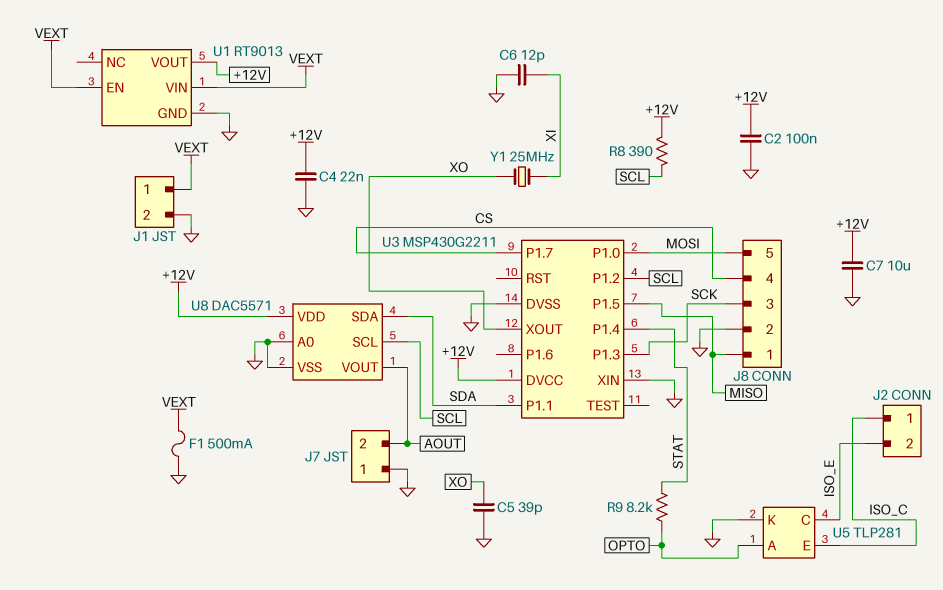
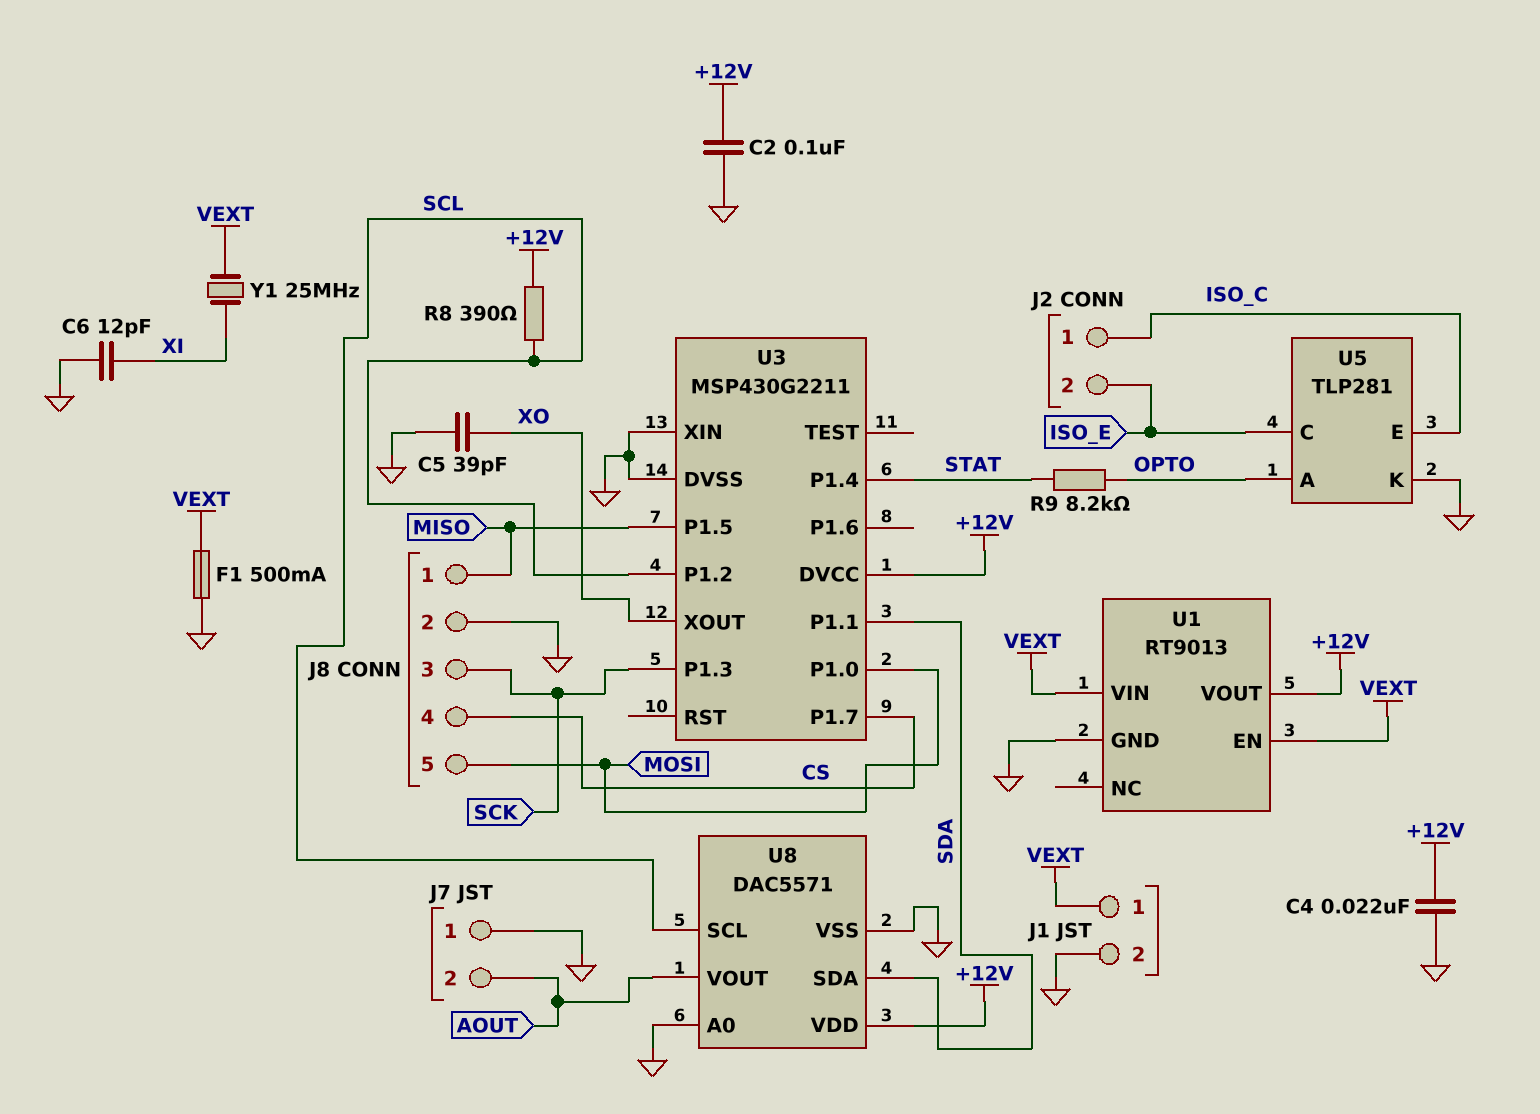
C7: 10uF (+12V, GND) -> none
Y1: 25MHz (XI, XO) -> 25MHz (VEXT, XI)

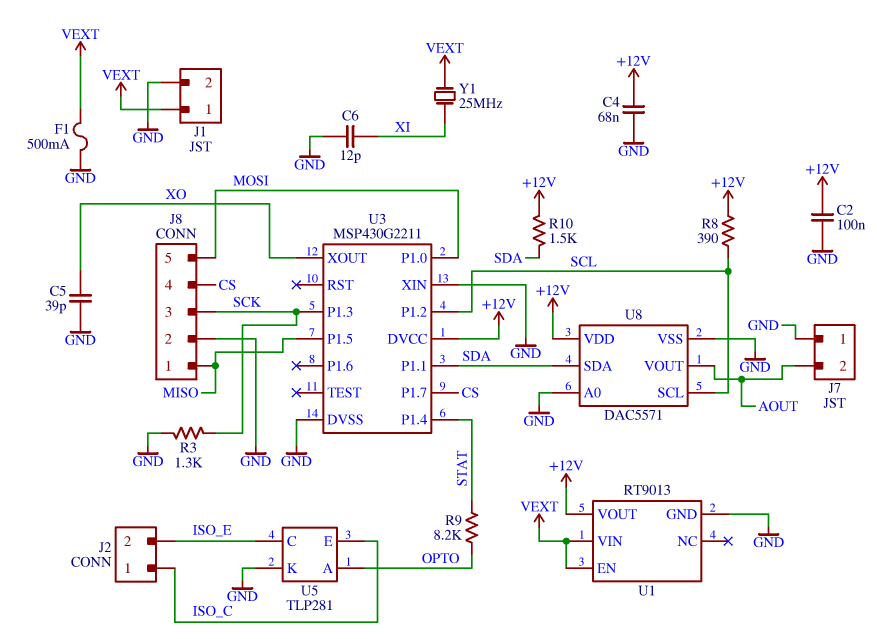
C4: 22nF (+12V, GND) -> 68nF (+12V, GND)
R3: none -> 1.3k (GND, SCK)
R10: none -> 1.5k (+12V, SDA)

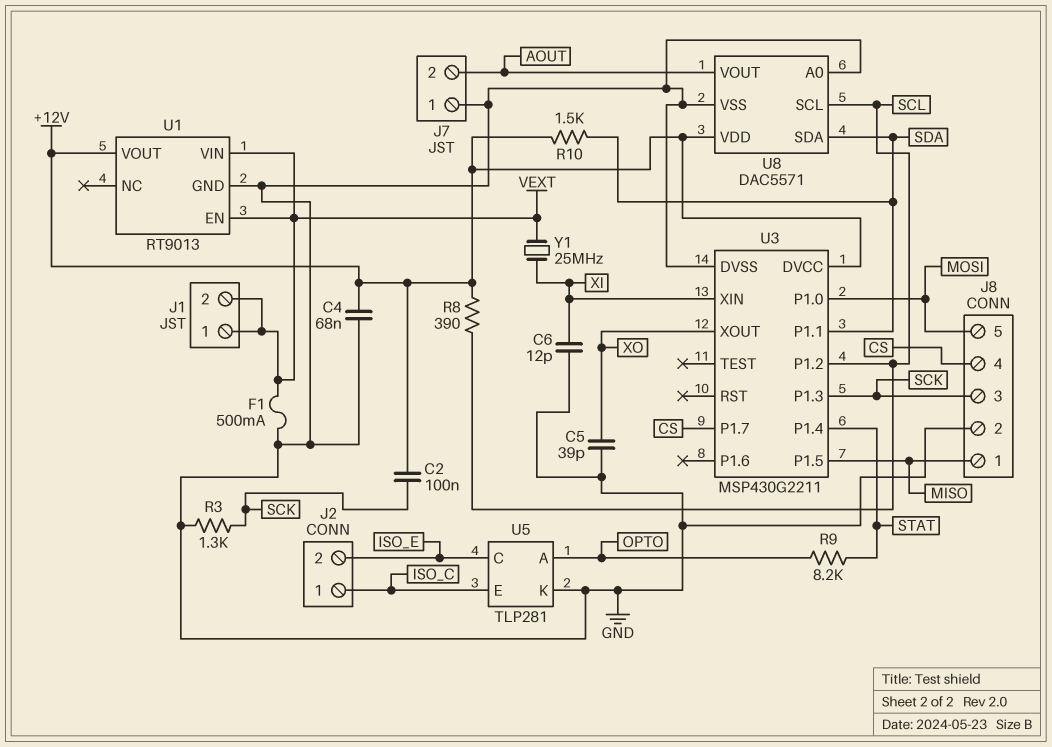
C2: 100nF (+12V, GND) -> 100nF (+12V, SCK)
J1 pin 2: GND -> VEXT
U3 pin XIN: GND -> XI

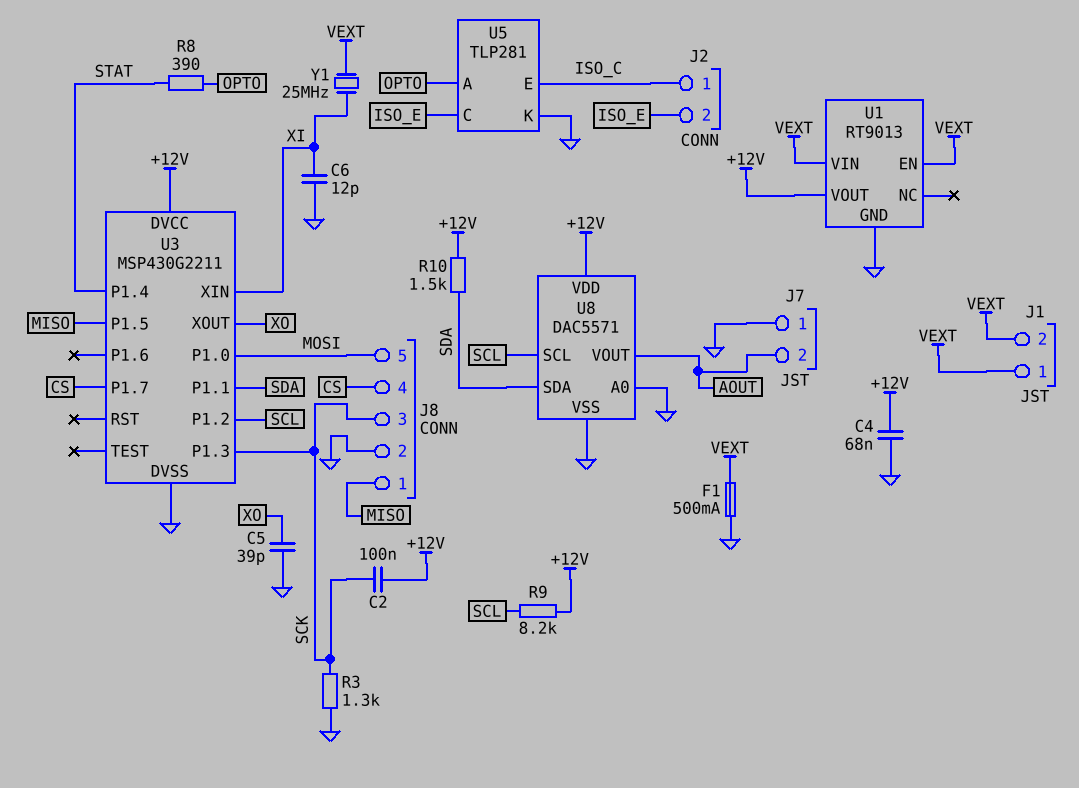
R8: 390 (+12V, SCL) -> 390 (OPTO, STAT)
R9: 8.2k (OPTO, STAT) -> 8.2k (+12V, SCL)

